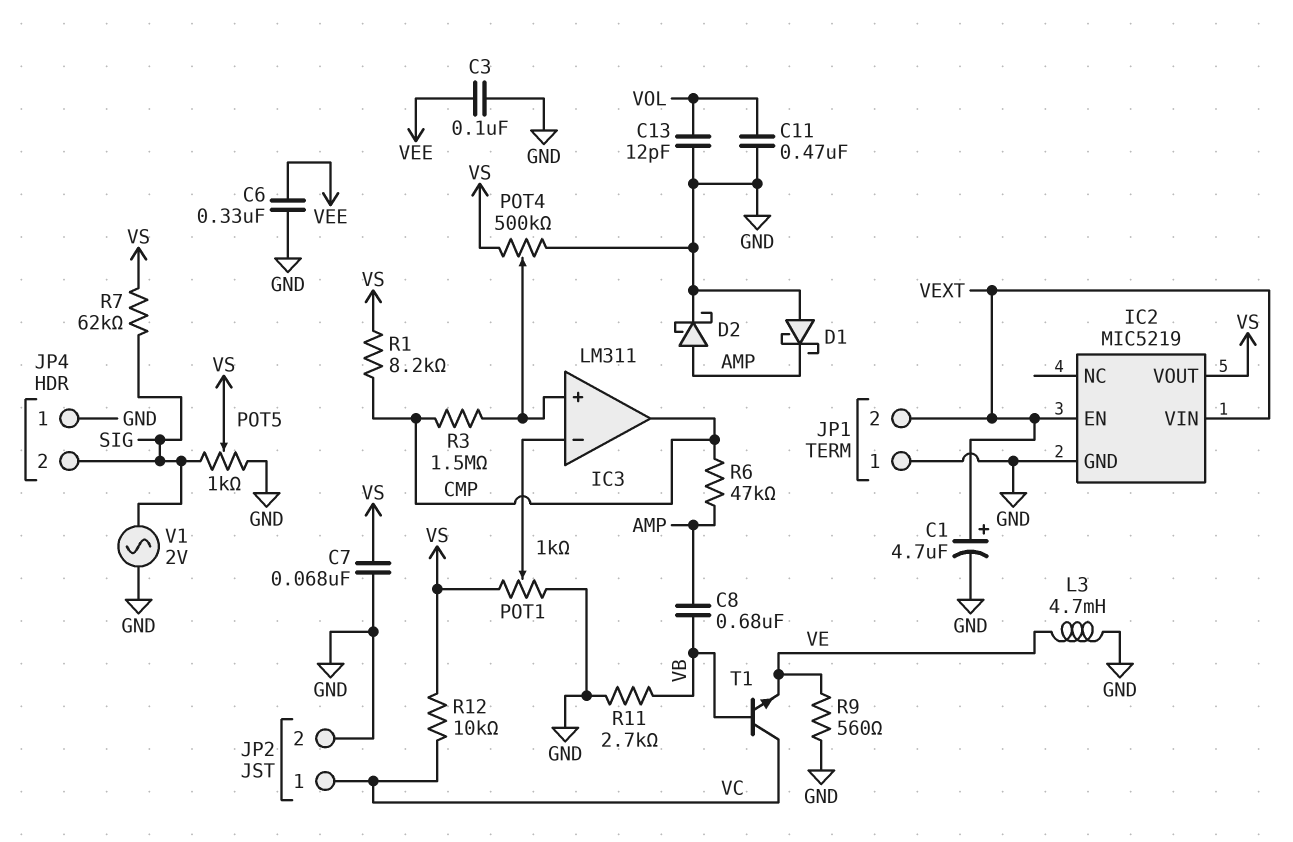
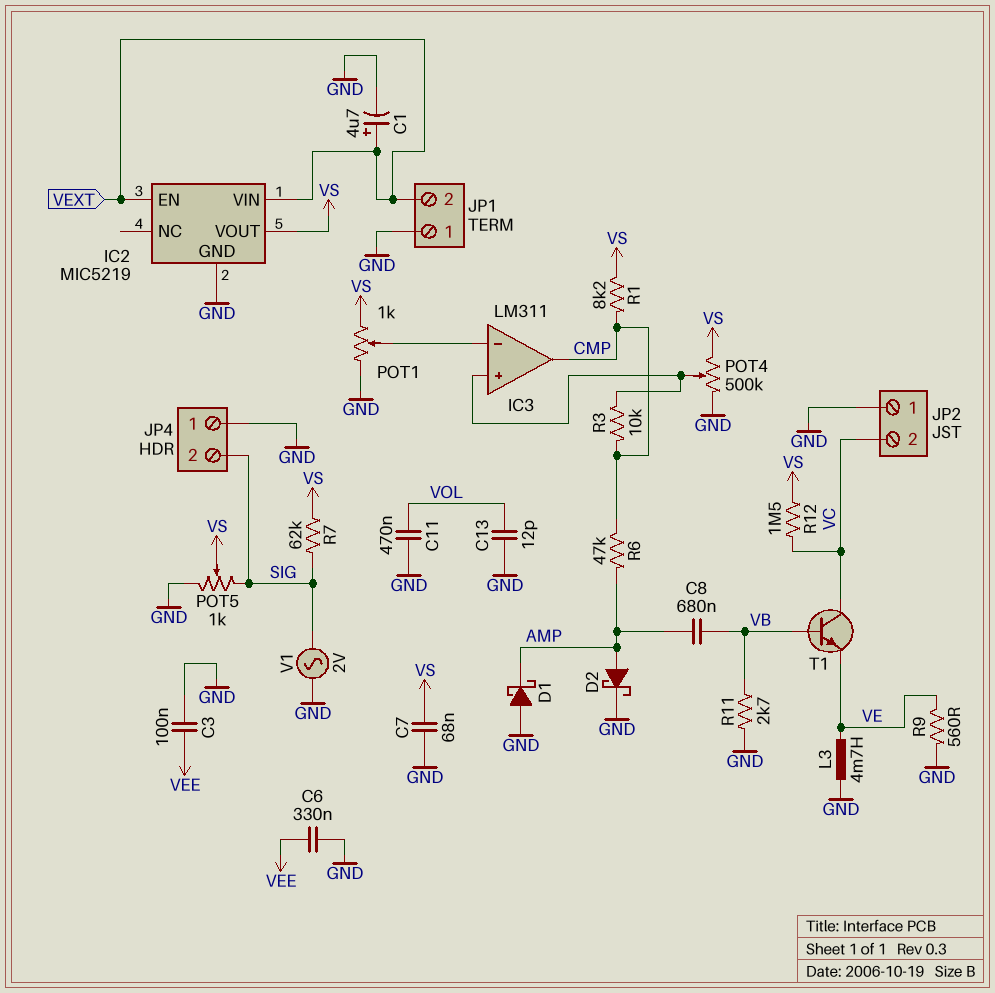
JP2 pin 1: VC -> GND
JP2 pin 2: GND -> VC
R3: 1.5M (CMP, IC3/in+) -> 10k (CMP, IC3/in+)
R12: 10k (VC, VS) -> 1.5M (VC, VS)

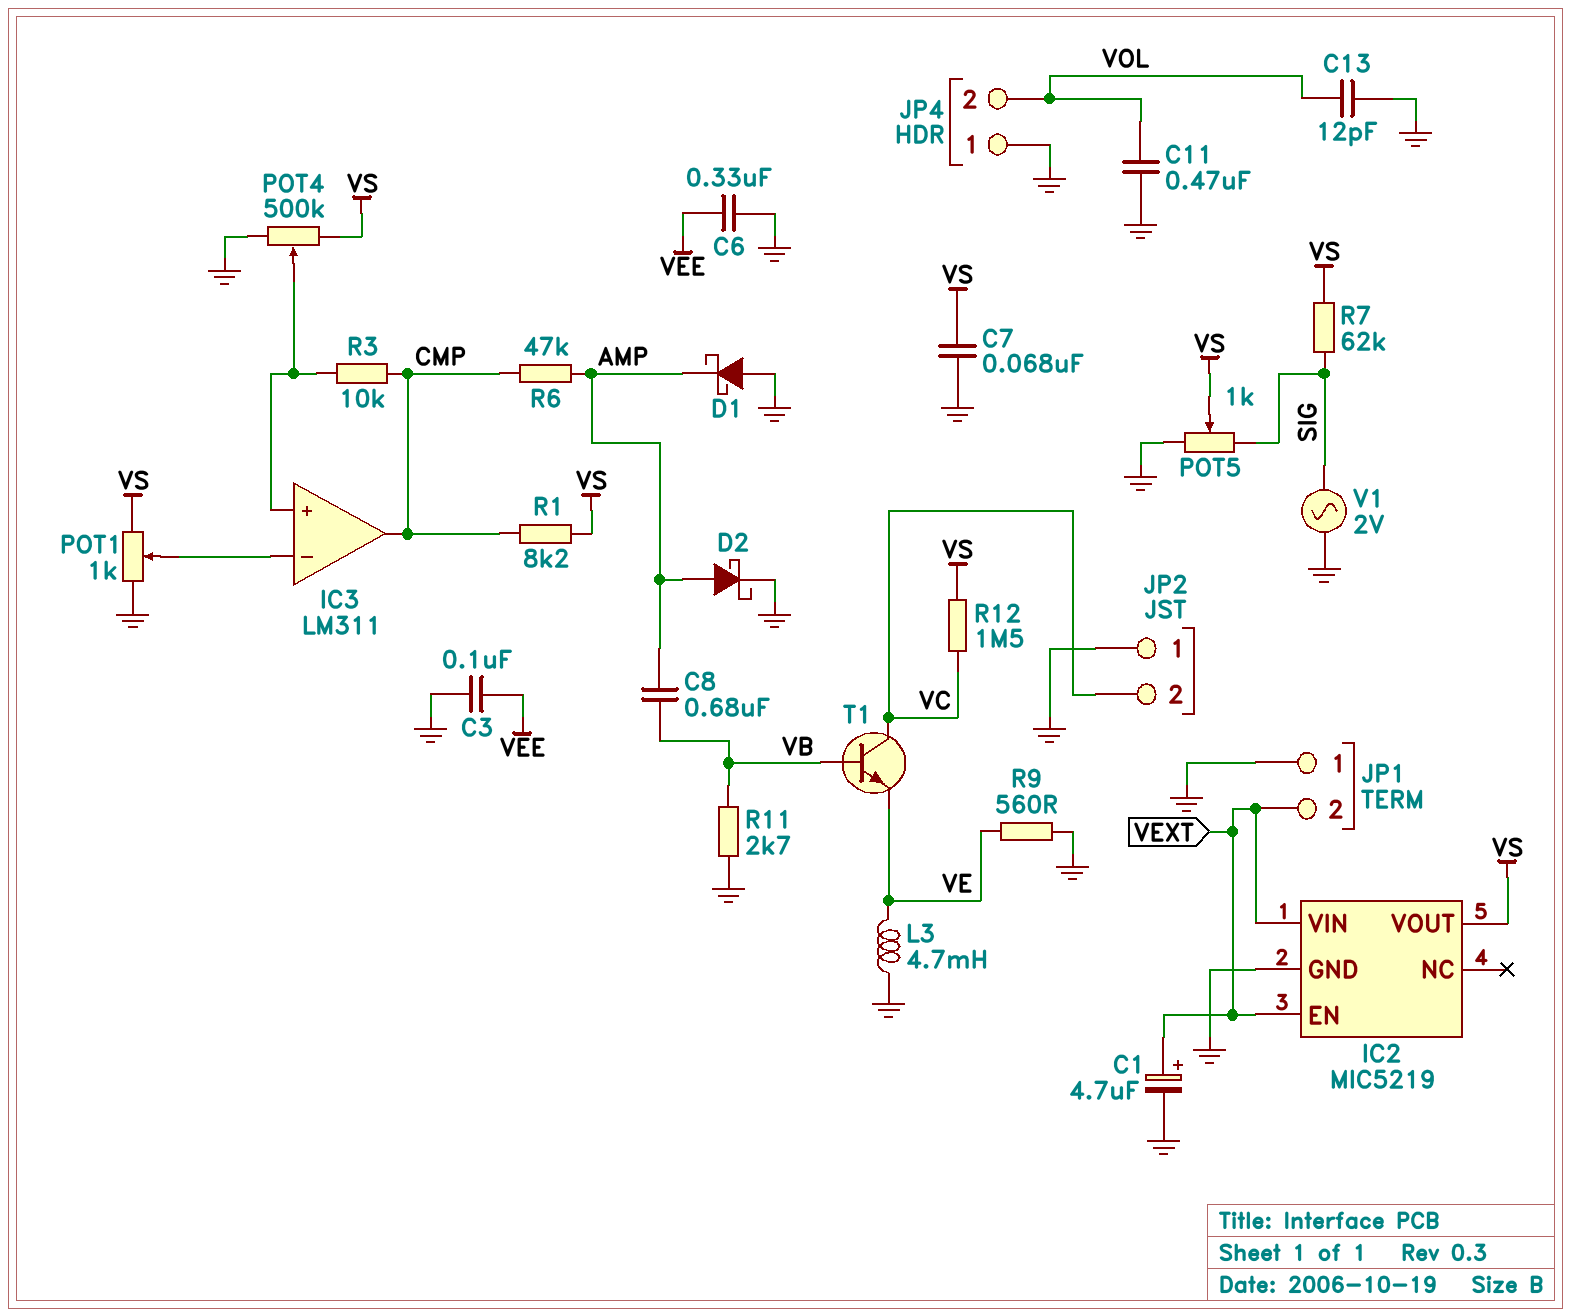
JP4 pin 2: SIG -> VOL

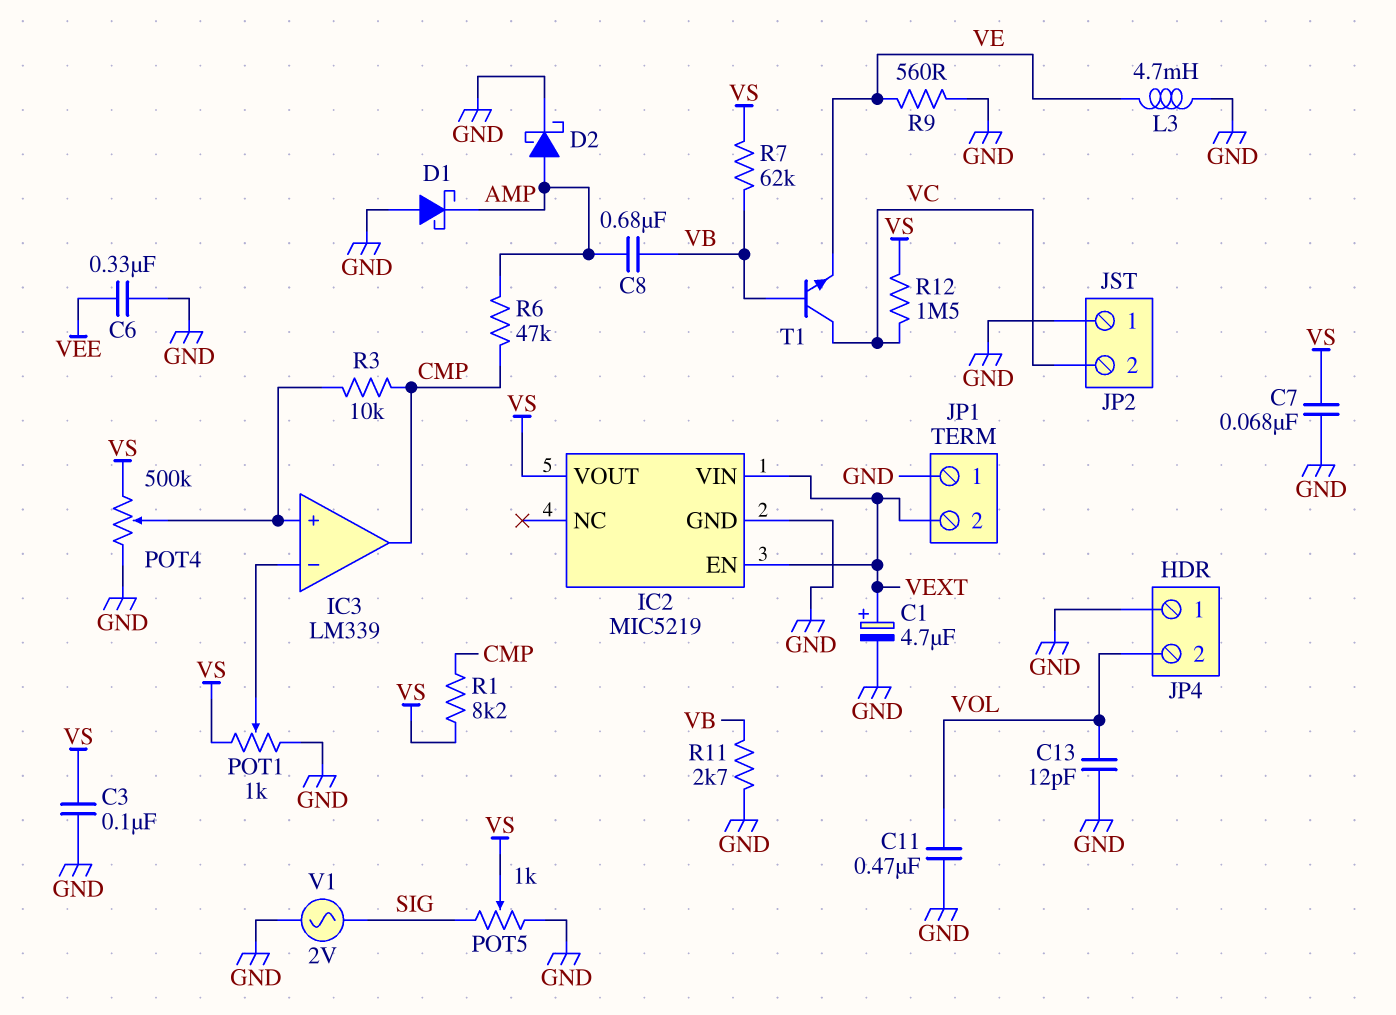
C3: 100nF (GND, VEE) -> 100nF (GND, VS)
IC3: LM311 -> LM339
R7: 62k (SIG, VS) -> 62k (VB, VS)

